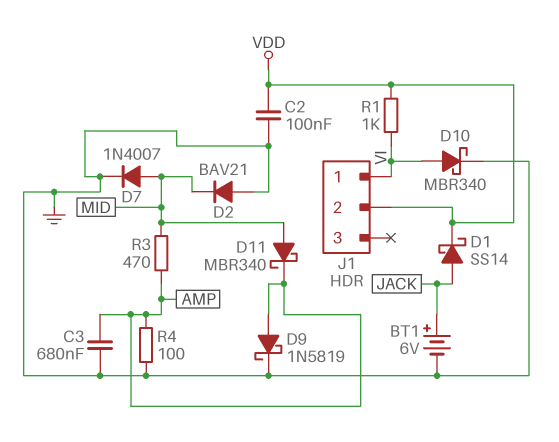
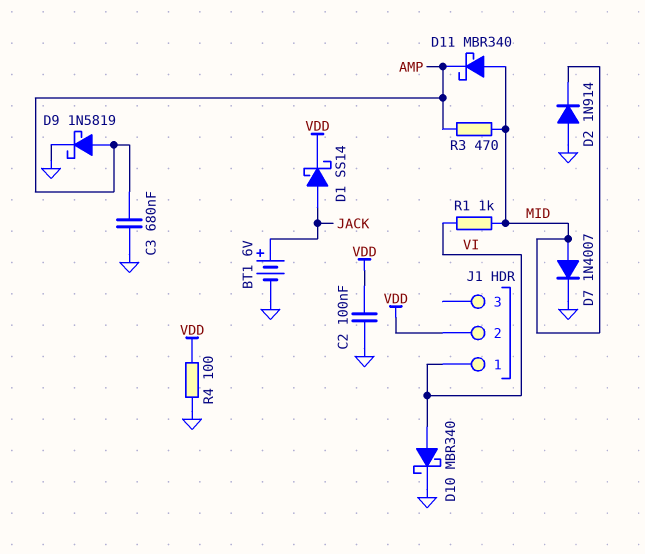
D2: diode BAV21 (A GND, K MID) -> diode 1N914 (A GND, K MID)
R1: 1k (VDD, VI) -> 1k (MID, VI)
R4: 100 (AMP, GND) -> 100 (GND, VDD)

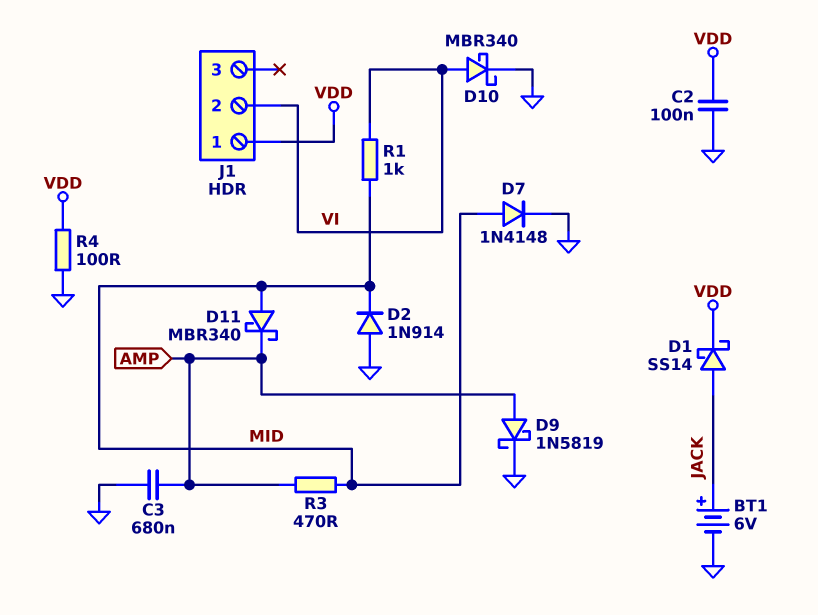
D7: diode 1N4007 (A MID, K GND) -> diode 1N4148 (A MID, K GND)
J1 pin 1: VI -> VDD
J1 pin 2: VDD -> VI

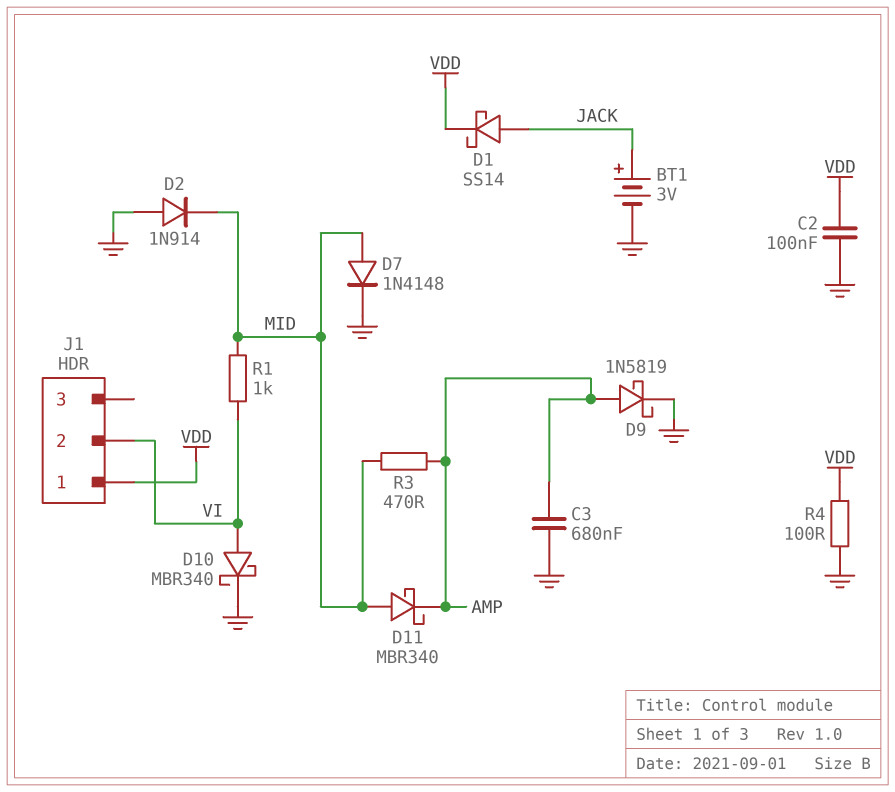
BT1: 6V (plus JACK, minus GND) -> 3V (plus JACK, minus GND)

